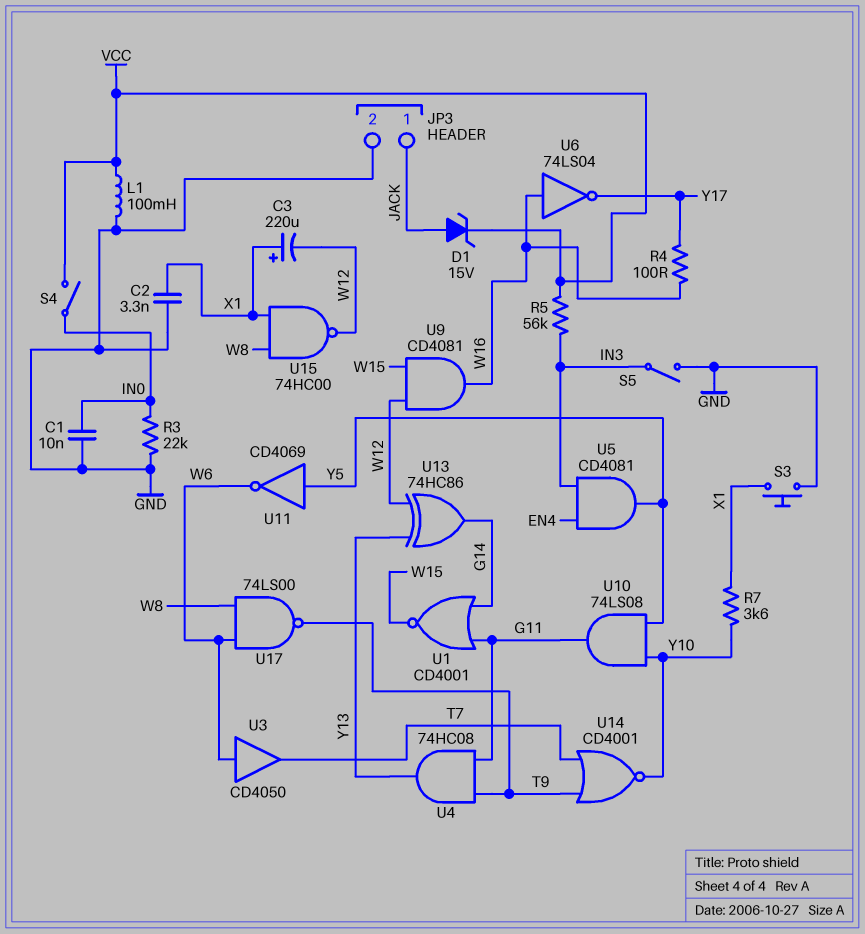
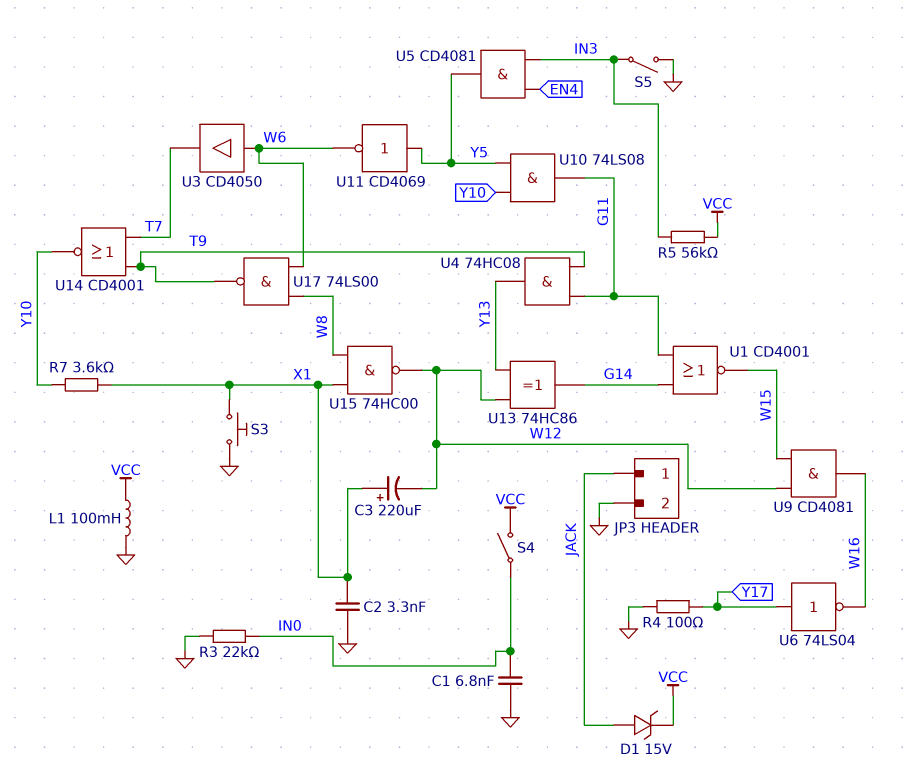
C1: 10nF (GND, IN0) -> 6.8nF (GND, IN0)
R4: 100 (W16, Y17) -> 100 (GND, Y17)
U6: NOT 74LS04 (in W16, out Y17) -> NOT 74LS04 (in Y17, out W16)

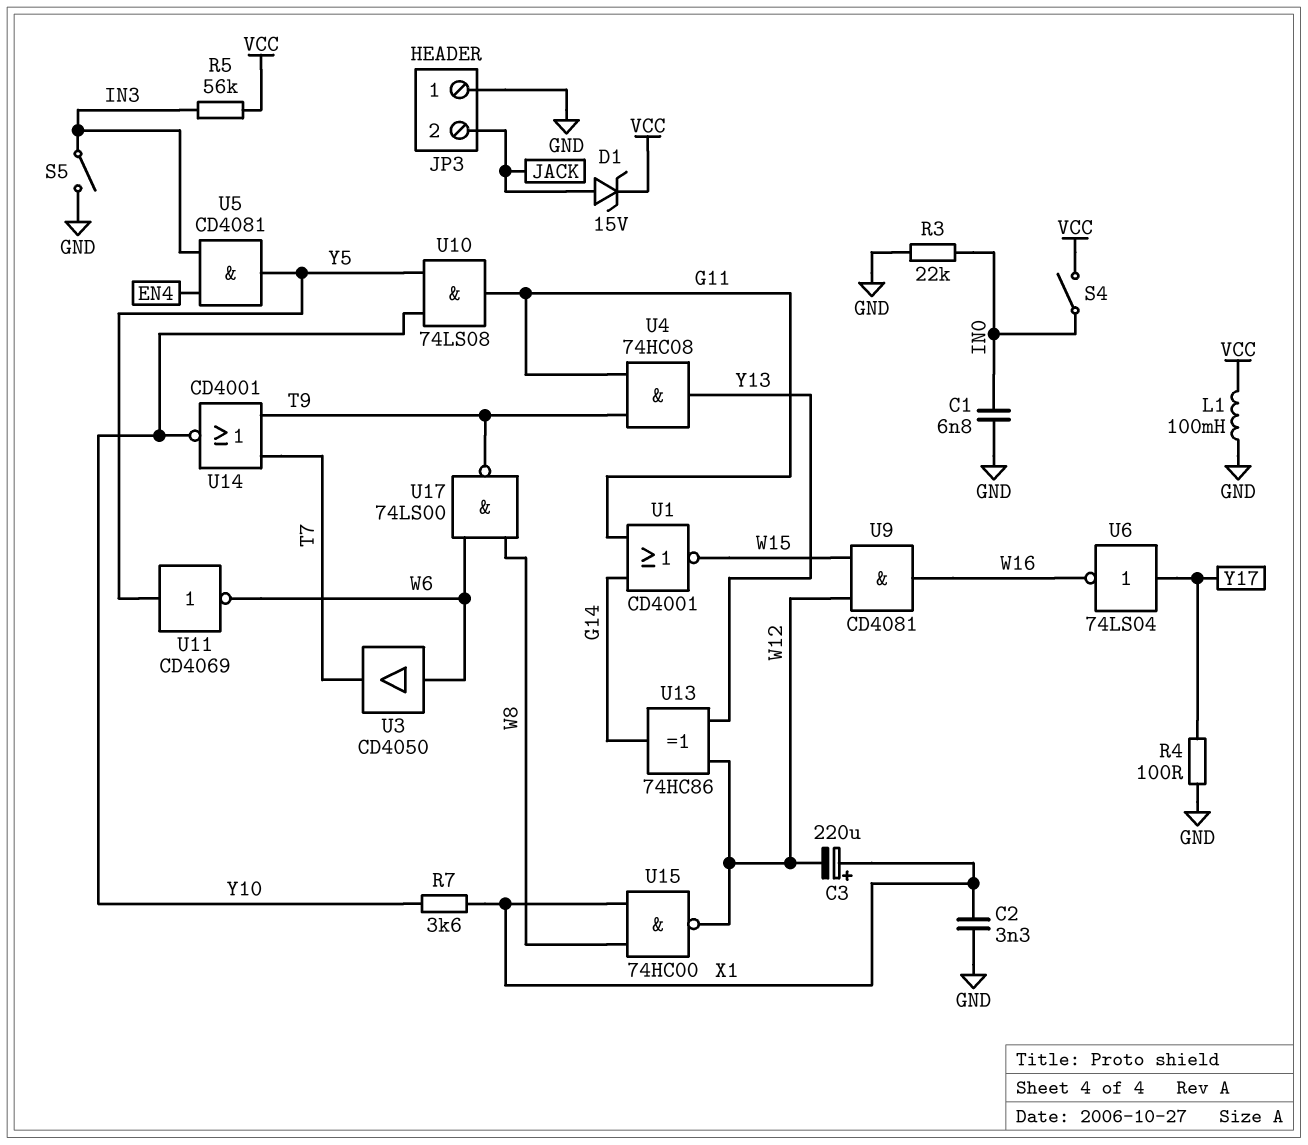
JP3 pin 1: JACK -> GND
JP3 pin 2: GND -> JACK
S3: button (GND, X1) -> none

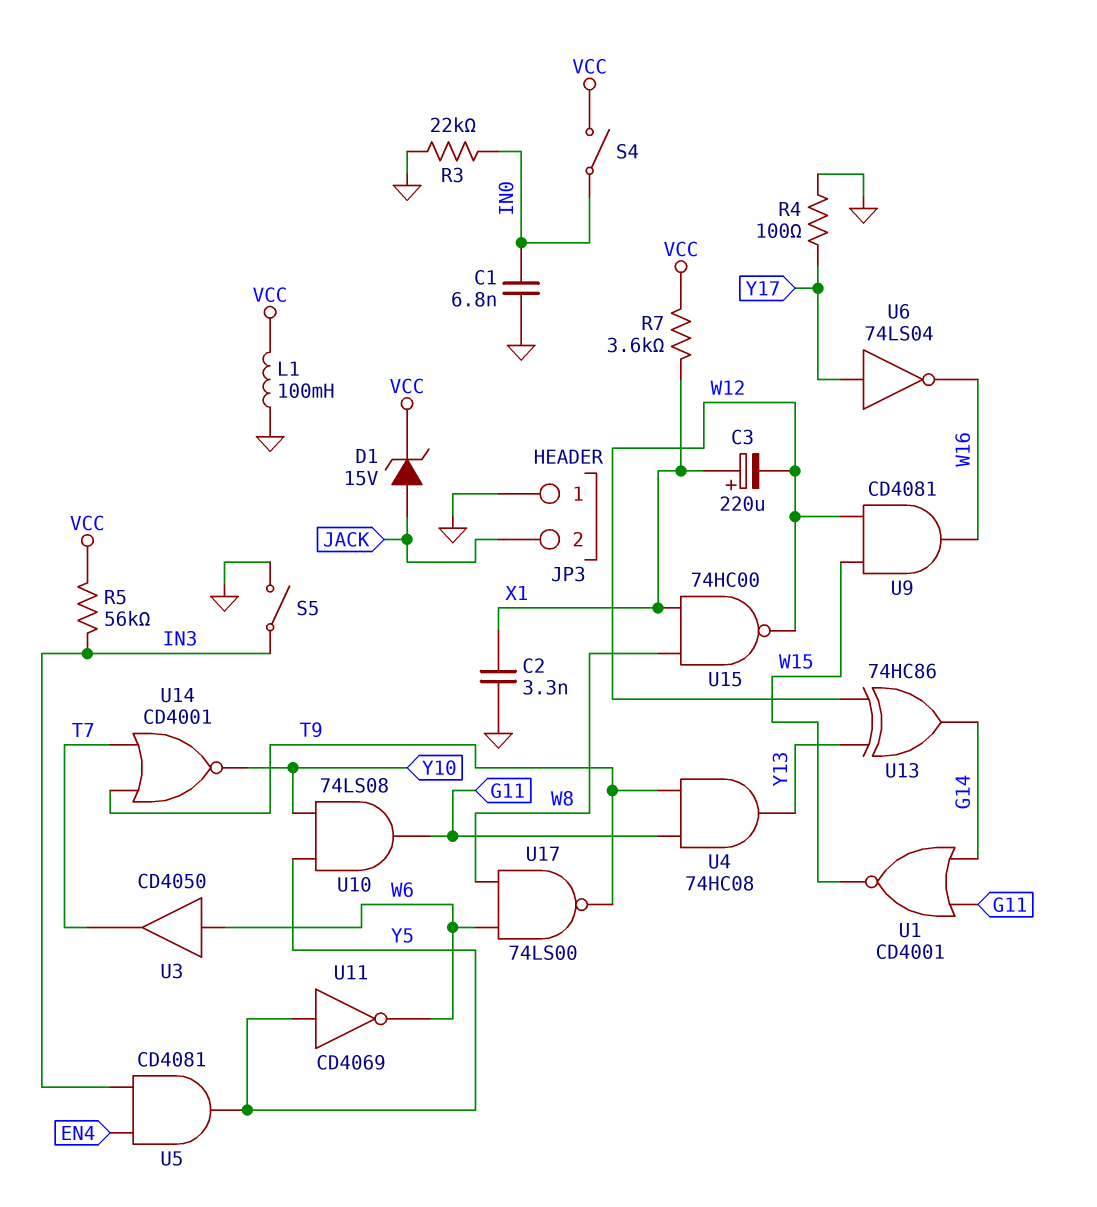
R7: 3.6k (X1, Y10) -> 3.6k (VCC, X1)

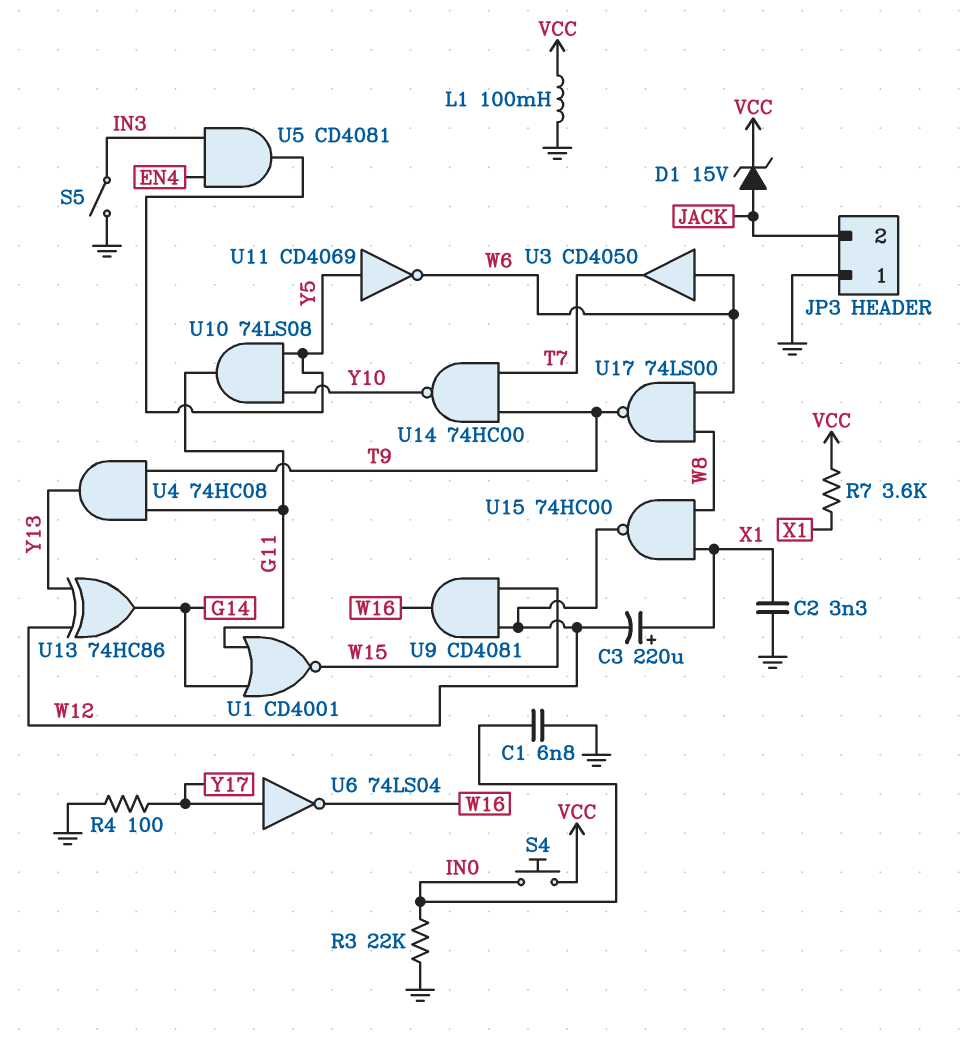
R5: 56k (IN3, VCC) -> none
S4: switch (IN0, VCC) -> button (IN0, VCC)
U14: NOR CD4001 (in T7, in T9, out Y10) -> NAND 74HC00 (in T7, in T9, out Y10)

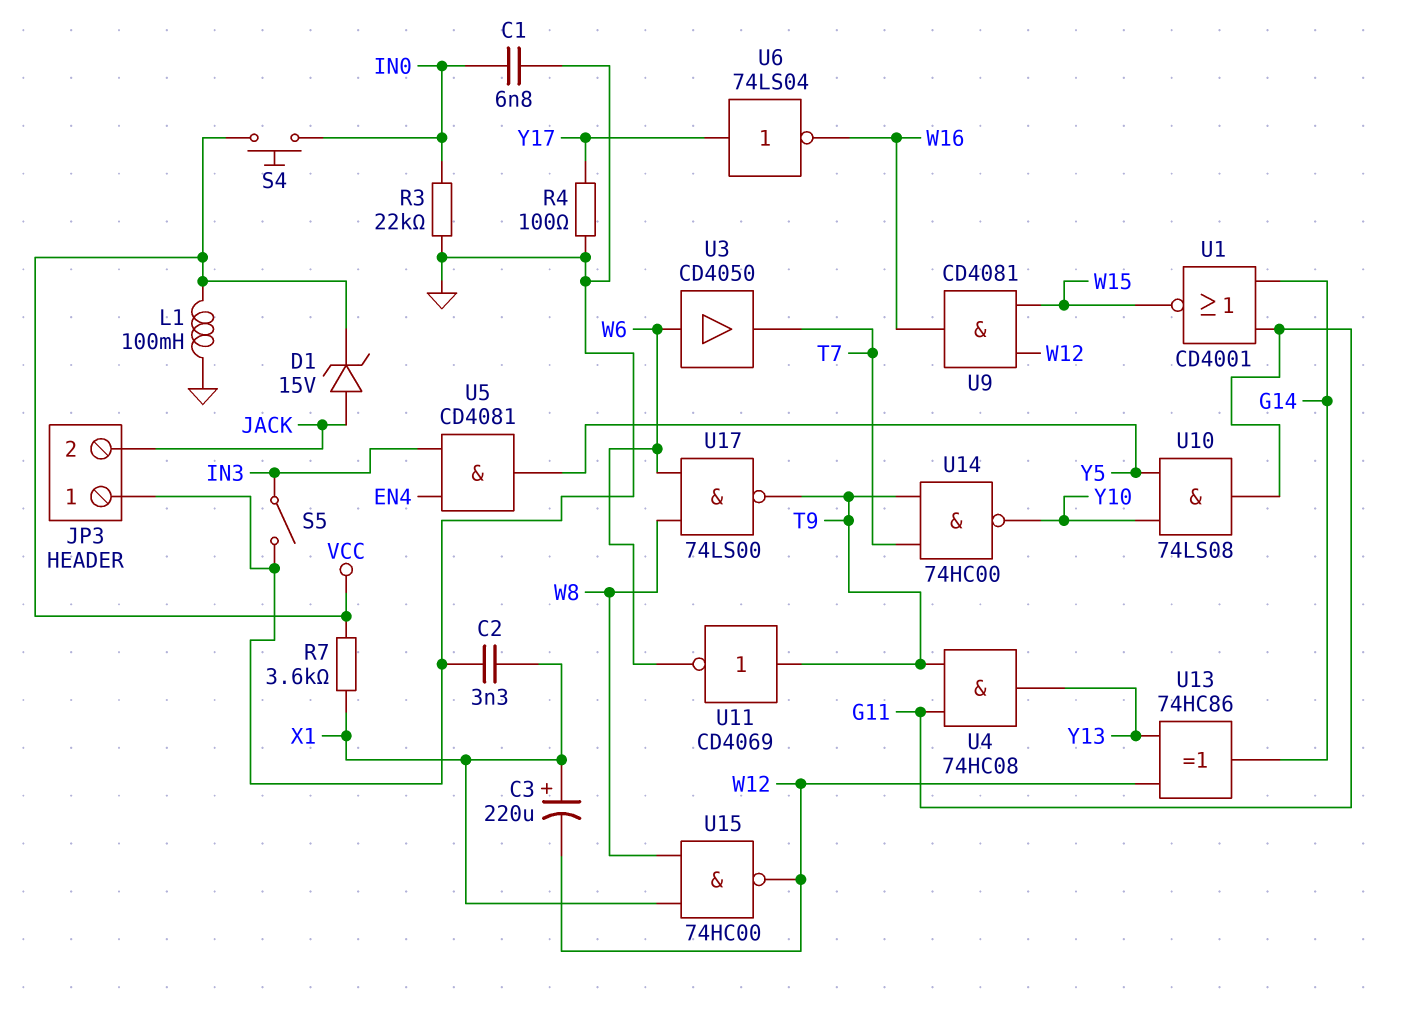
U11: NOT CD4069 (in Y5, out W6) -> NOT CD4069 (in T9, out W6)

